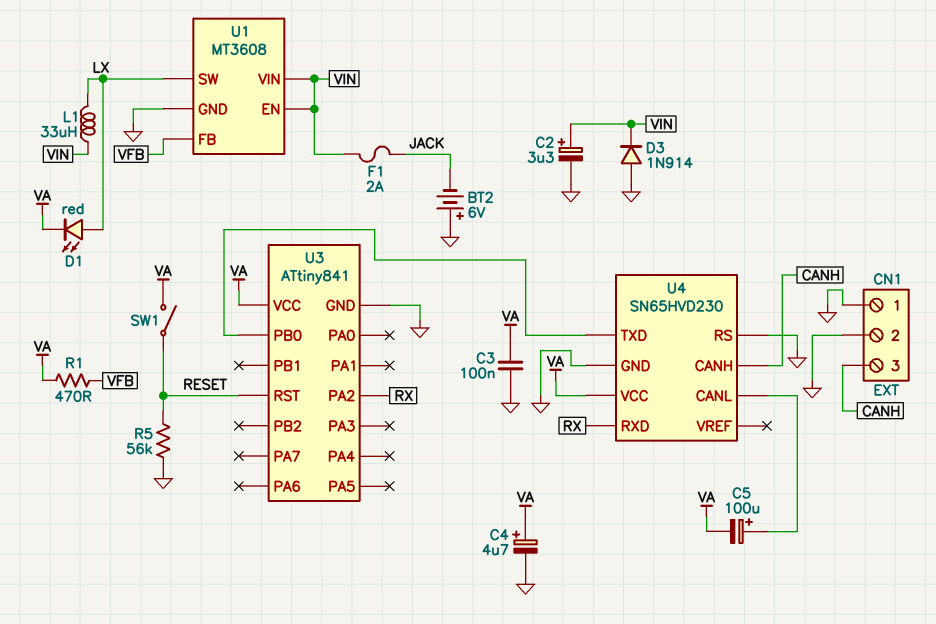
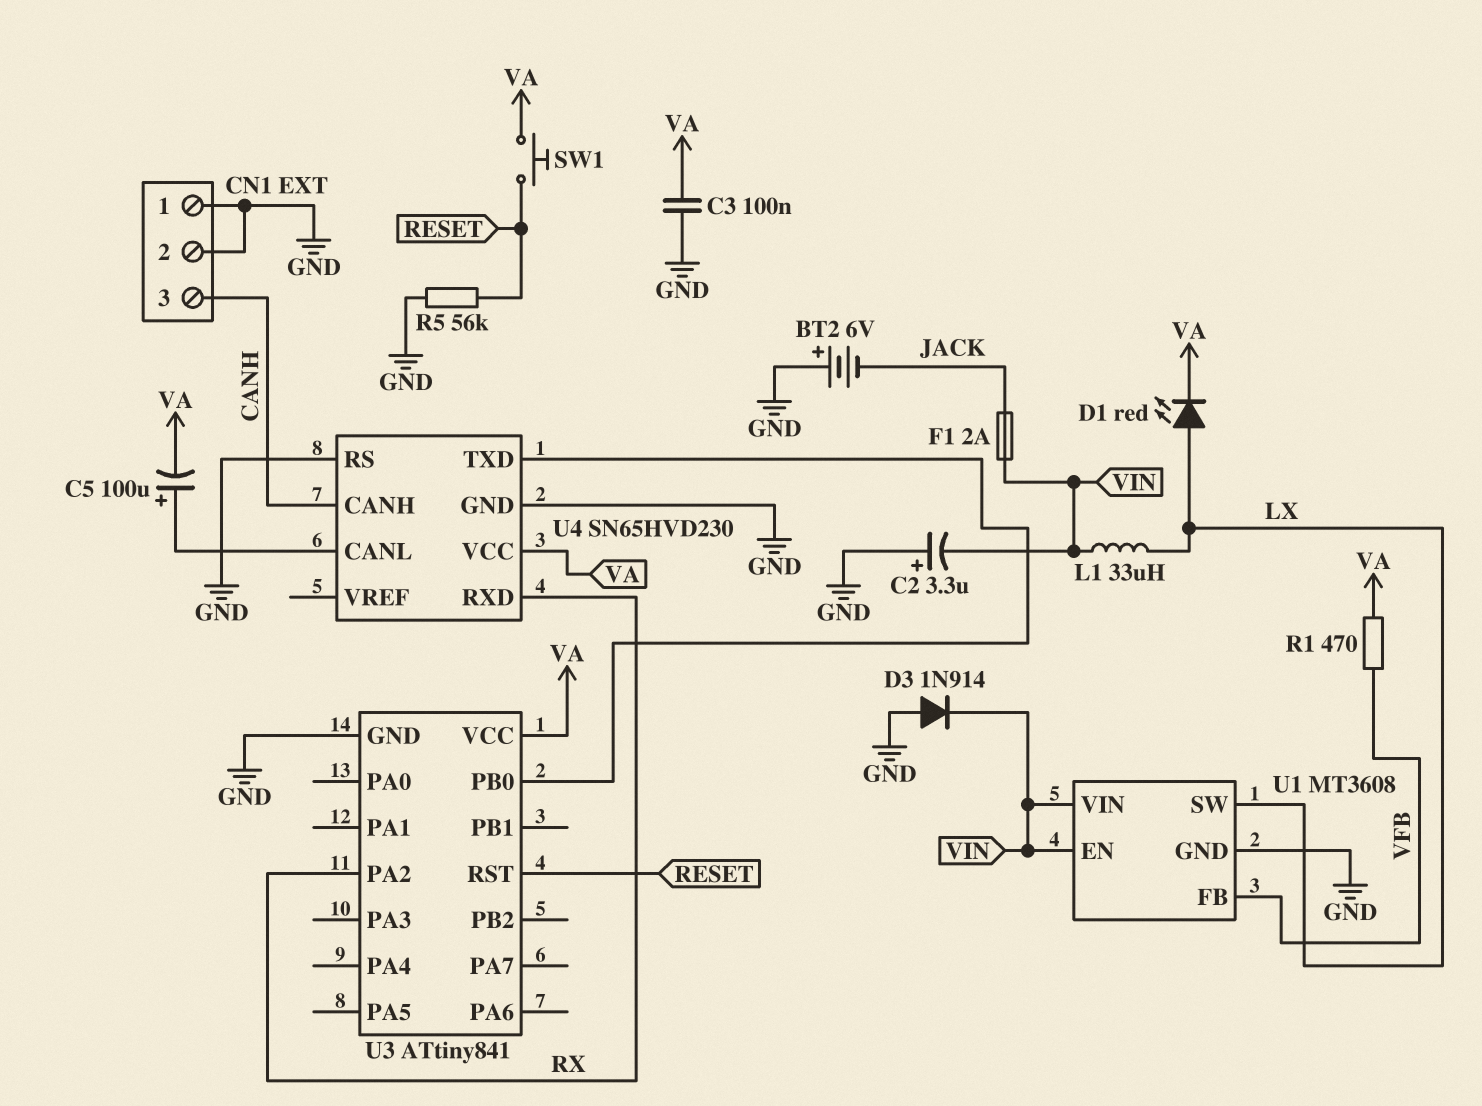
C2: 3.3uF (plus VIN, minus GND) -> 3.3uF (plus GND, minus VIN)
C4: 4.7uF (plus VA, minus GND) -> none
SW1: switch (RESET, VA) -> button (RESET, VA)

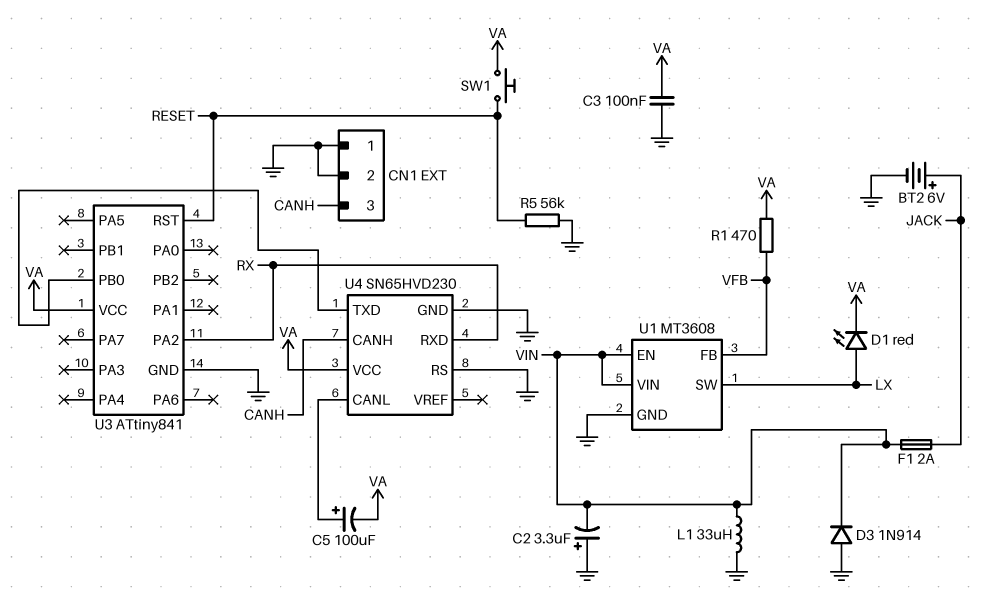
BT2: 6V (plus GND, minus JACK) -> 6V (plus JACK, minus GND)
L1: 33uH (LX, VIN) -> 33uH (GND, VIN)

